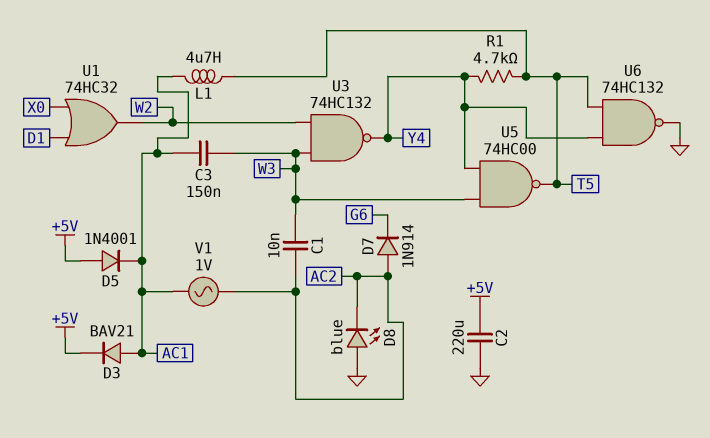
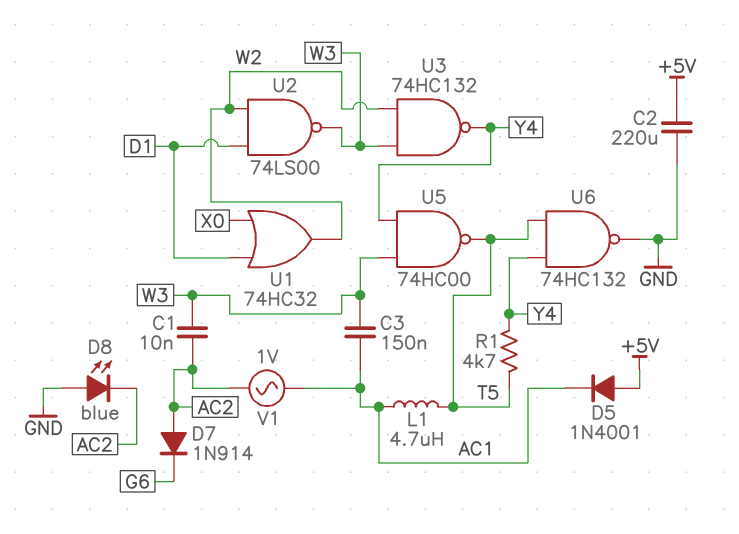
D3: diode BAV21 (A AC1, K +5V) -> none
U2: none -> NAND 74LS00 (in D1, in W2, out W3)

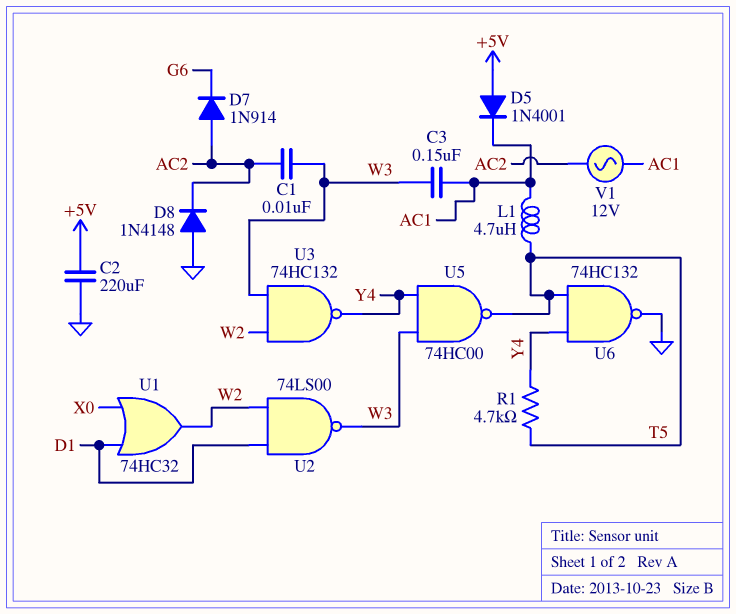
D8: LED blue (A GND, K AC2) -> diode 1N4148 (A GND, K AC2)
V1: AC 1V (AC1, AC2) -> AC 12V (AC1, AC2)

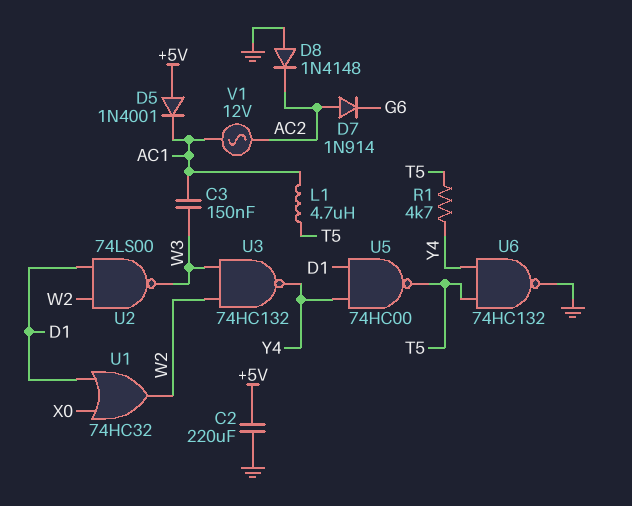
C1: 10nF (AC2, W3) -> none
U5: NAND 74HC00 (in W3, in Y4, out T5) -> NAND 74HC00 (in D1, in Y4, out T5)

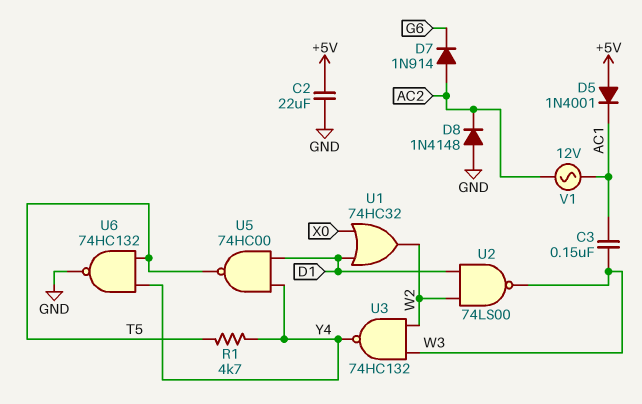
C2: 220uF (+5V, GND) -> 22uF (+5V, GND)
L1: 4.7uH (AC1, T5) -> none

